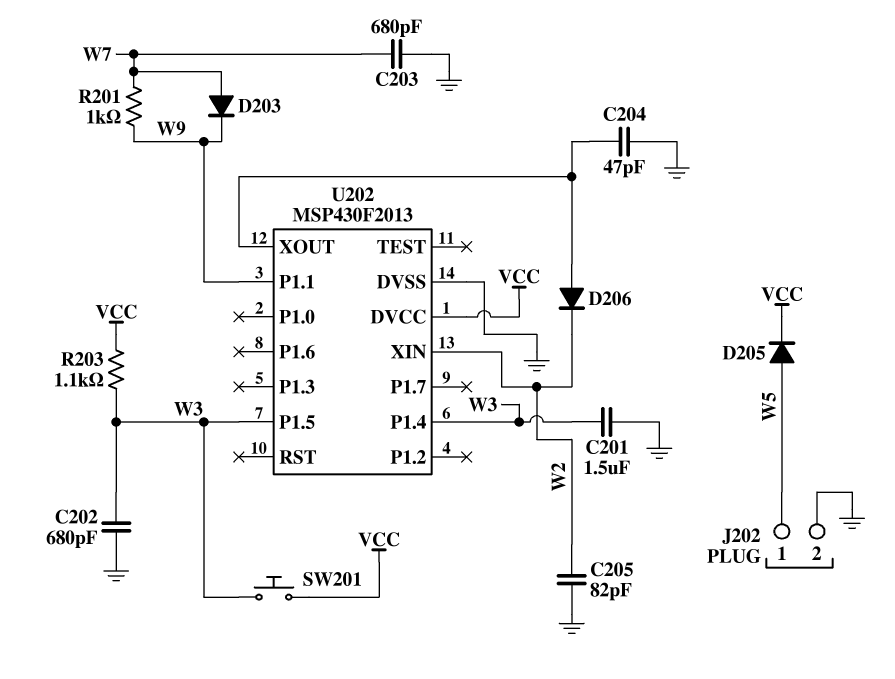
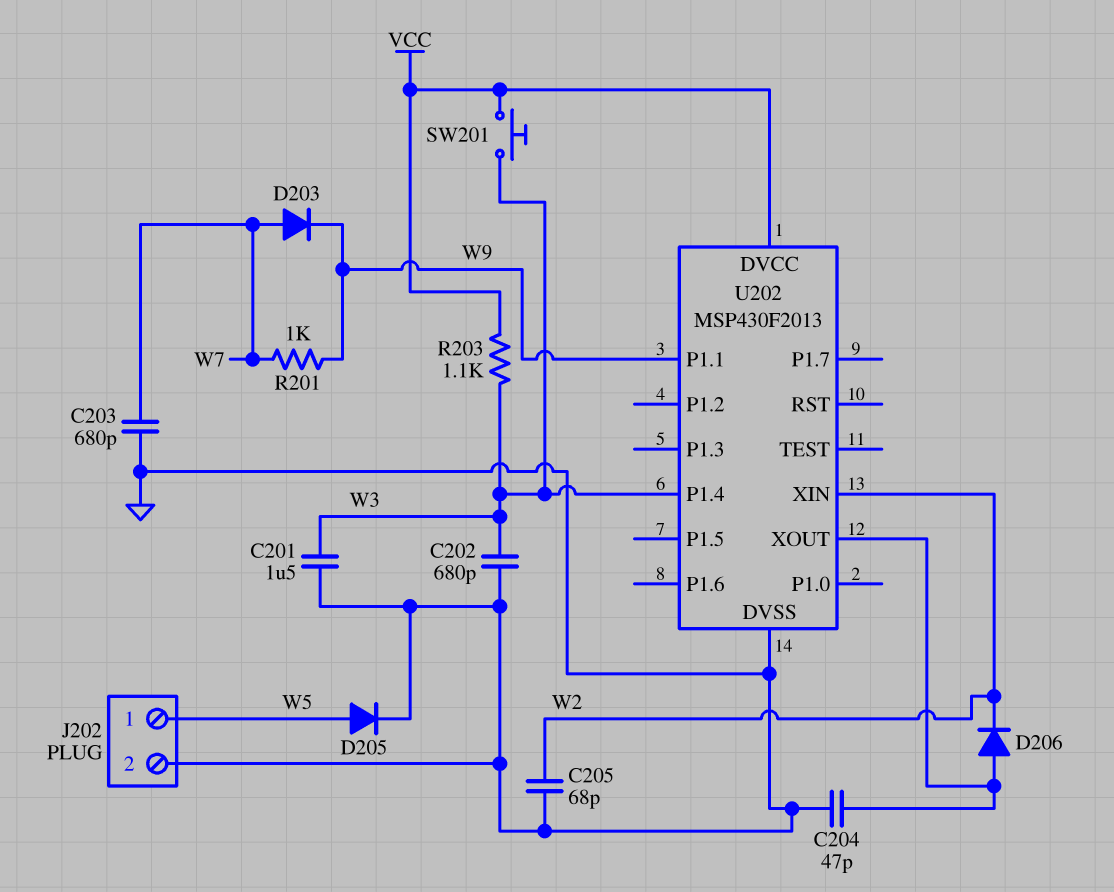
C205: 82pF (GND, W2) -> 68pF (GND, W2)
D205: diode (A W5, K VCC) -> diode (A W5, K GND)
U202 pin P1.5: W3 -> none

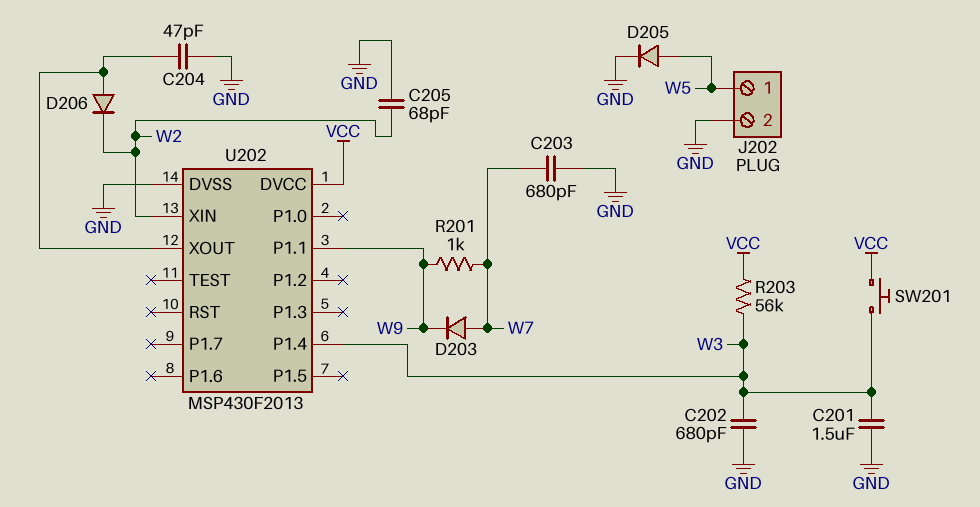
R203: 1.1k (VCC, W3) -> 56k (VCC, W3)

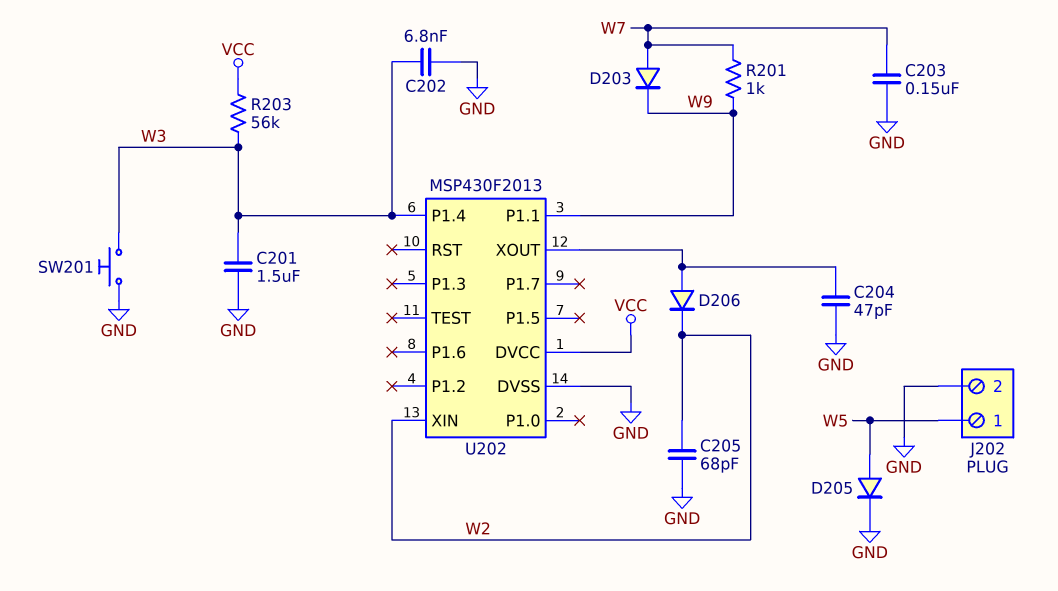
C202: 680pF (GND, W3) -> 6.8nF (GND, W3)
C203: 680pF (GND, W7) -> 150nF (GND, W7)
SW201: button (VCC, W3) -> button (GND, W3)

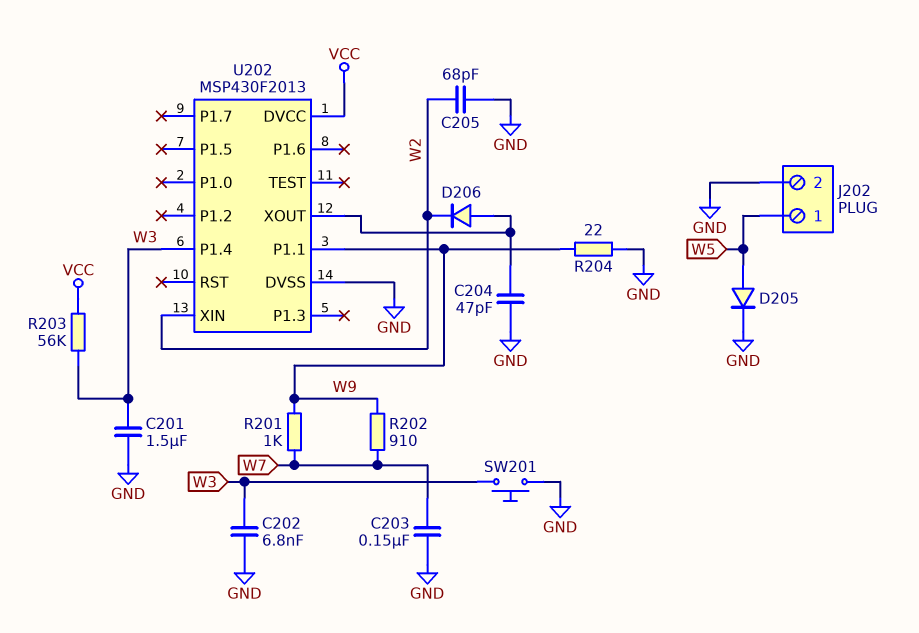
D203: diode (A W7, K W9) -> none
R202: none -> 910 (W7, W9)
R204: none -> 22 (GND, W9)

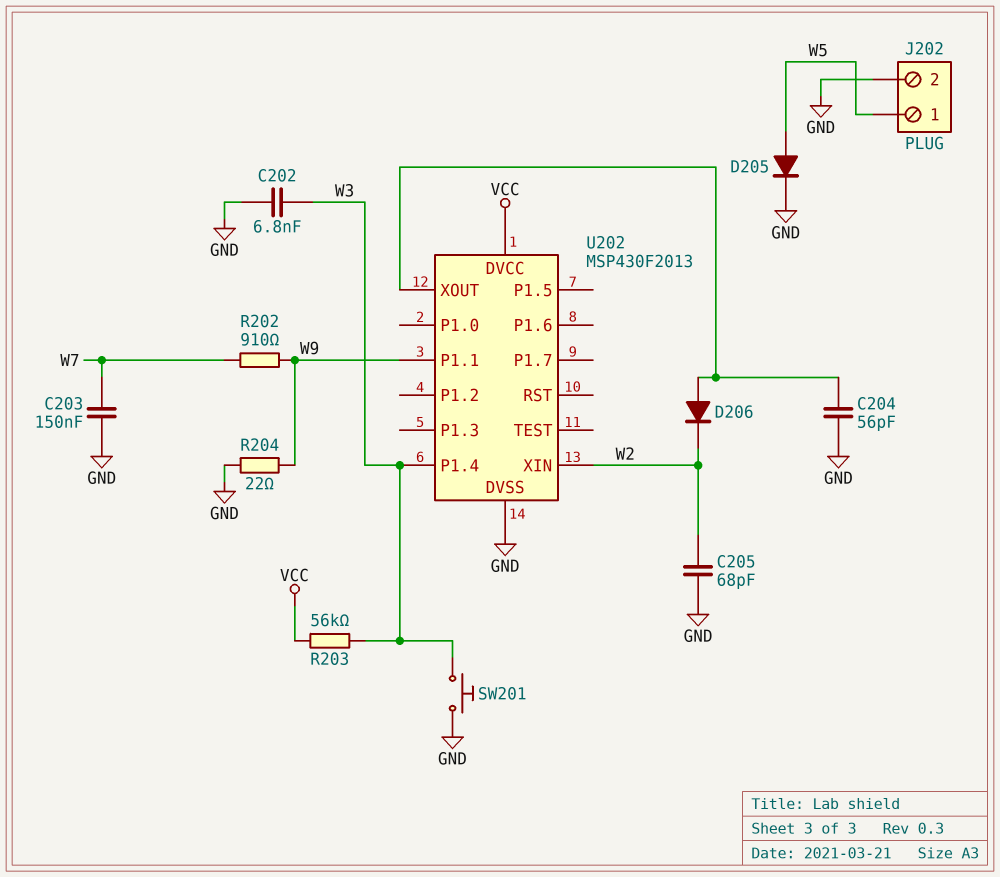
C201: 1.5uF (GND, W3) -> none
C204: 47pF (GND, U202/XOUT) -> 56pF (GND, U202/XOUT)
R201: 1k (W7, W9) -> none

